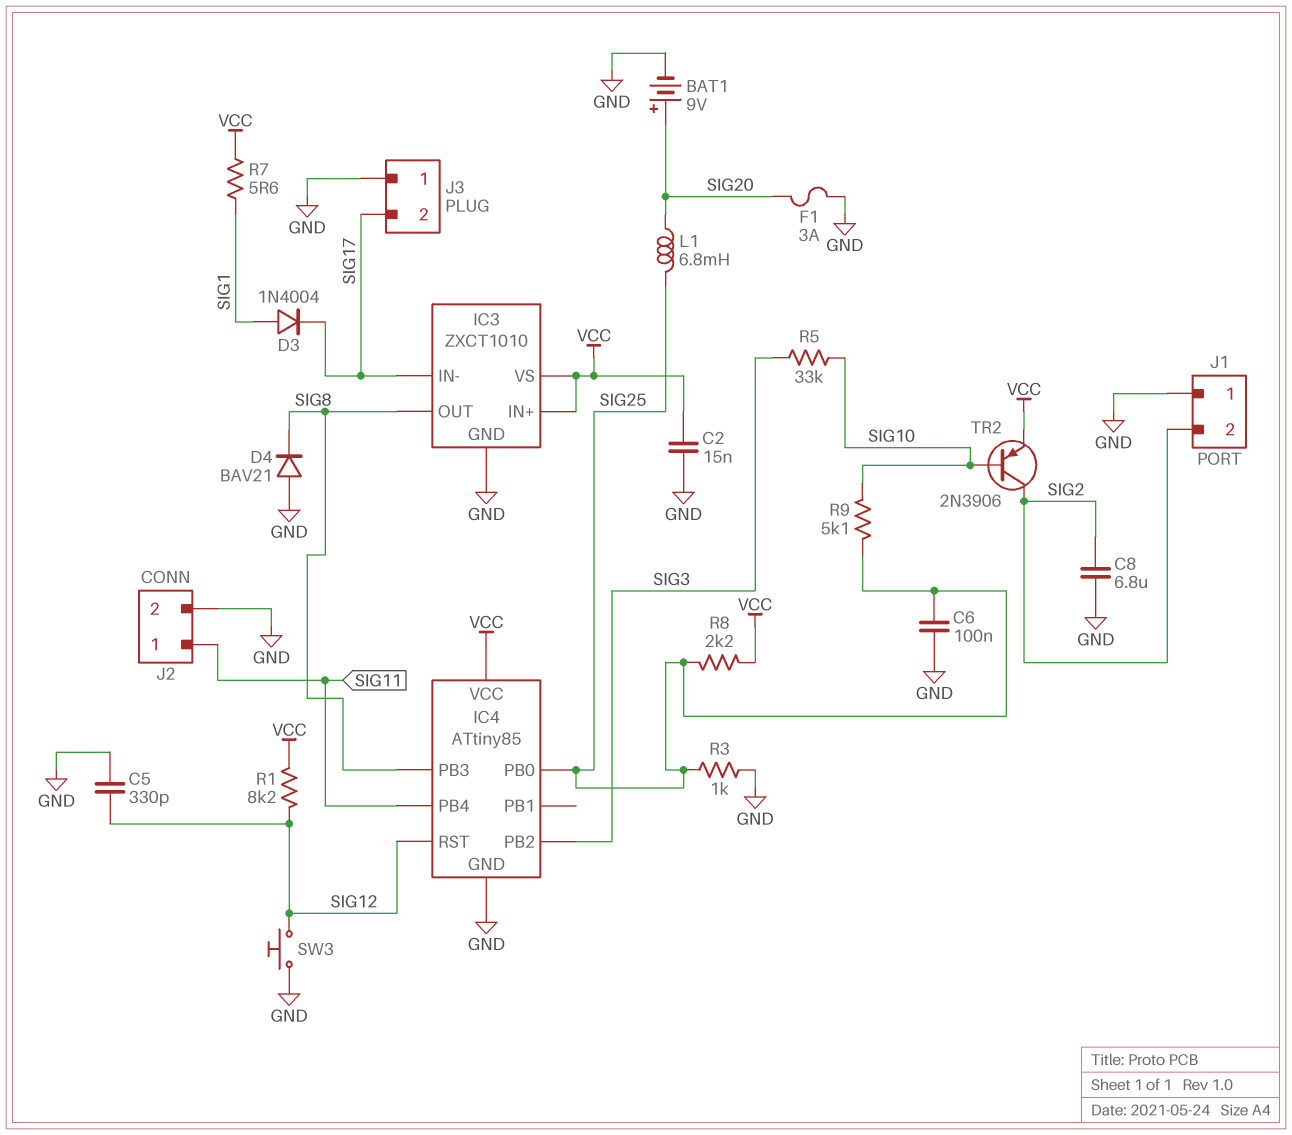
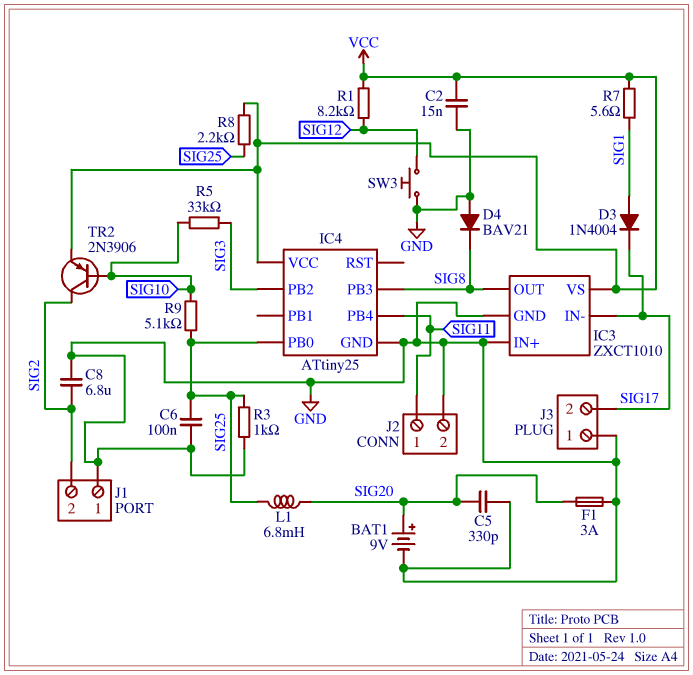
C5: 330pF (GND, SIG12) -> 330pF (GND, SIG20)
IC3 pin IN+: VCC -> GND
IC4: ATtiny85 -> ATtiny25
IC4 pin RST: SIG12 -> none

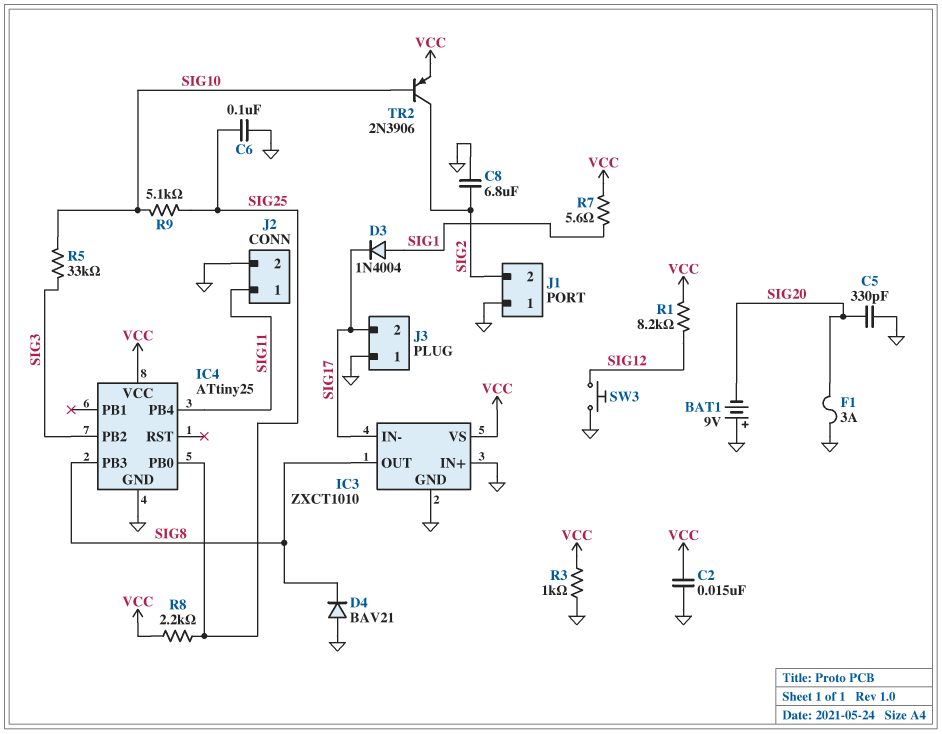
BAT1: 9V (plus SIG20, minus GND) -> 9V (plus GND, minus SIG20)
L1: 6.8mH (SIG20, SIG25) -> none
R3: 1k (GND, SIG25) -> 1k (GND, VCC)

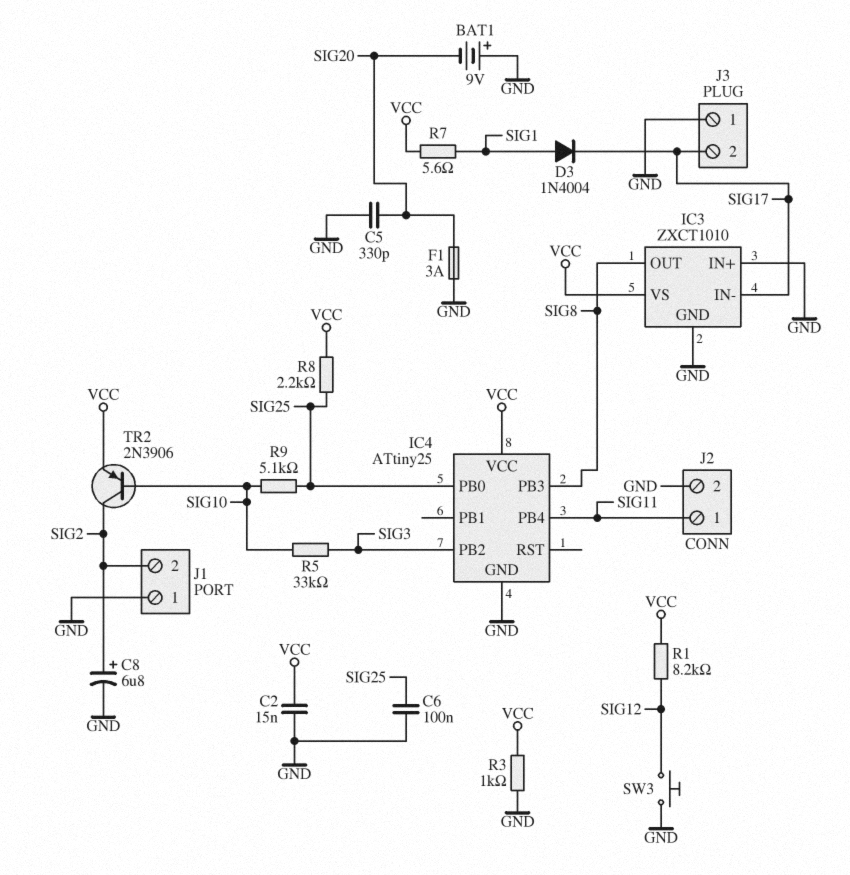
C8: 6.8uF (GND, SIG2) -> 6.8uF (plus SIG2, minus GND)
D4: diode BAV21 (A GND, K SIG8) -> none

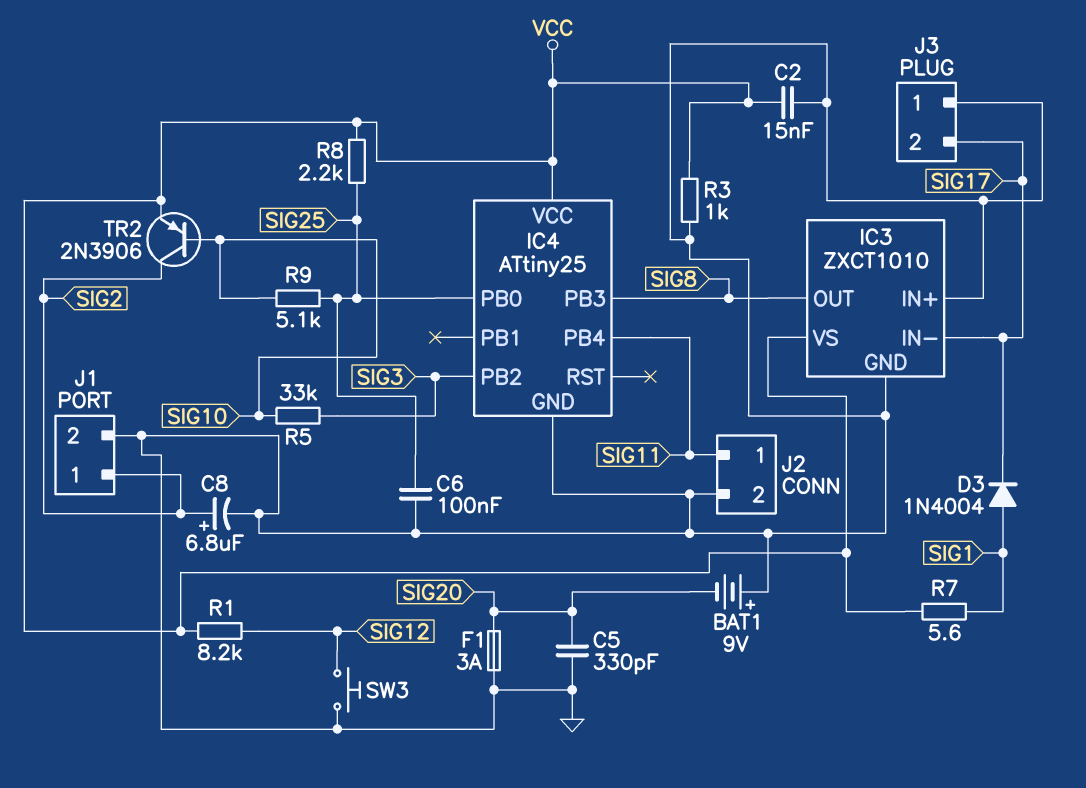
J1 pin 1: GND -> SIG2
J1 pin 2: SIG2 -> GND

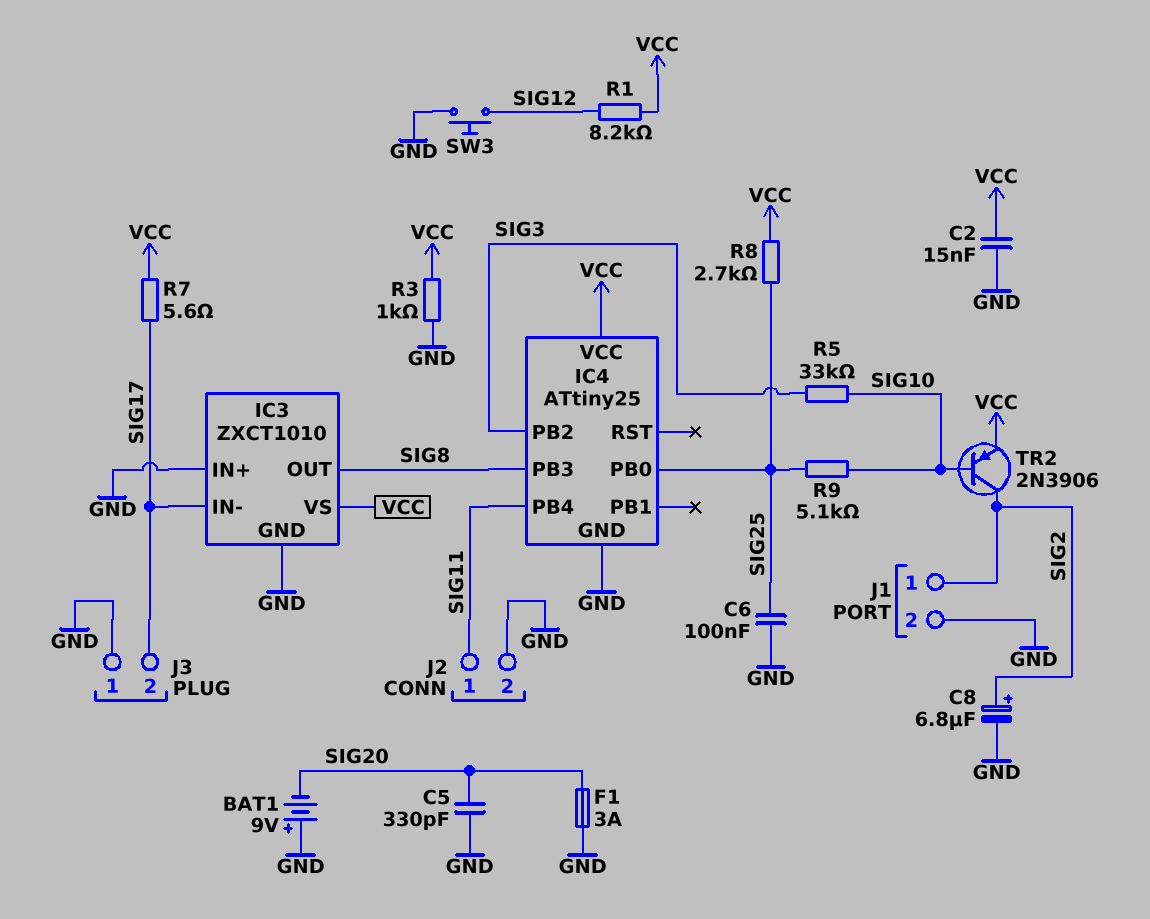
D3: diode 1N4004 (A SIG1, K SIG17) -> none
R7: 5.6 (SIG1, VCC) -> 5.6 (SIG17, VCC)
R8: 2.2k (SIG25, VCC) -> 2.7k (SIG25, VCC)

